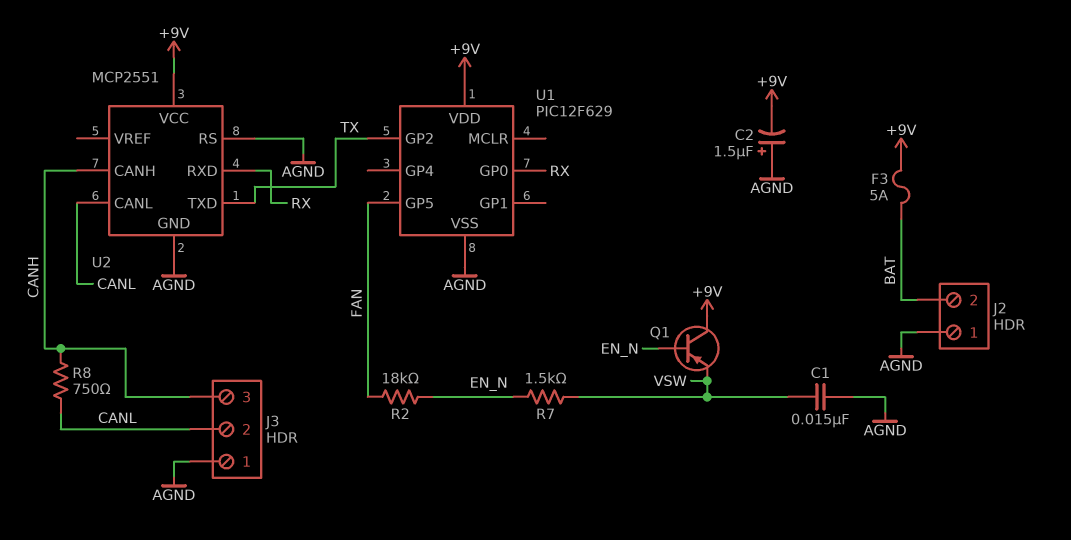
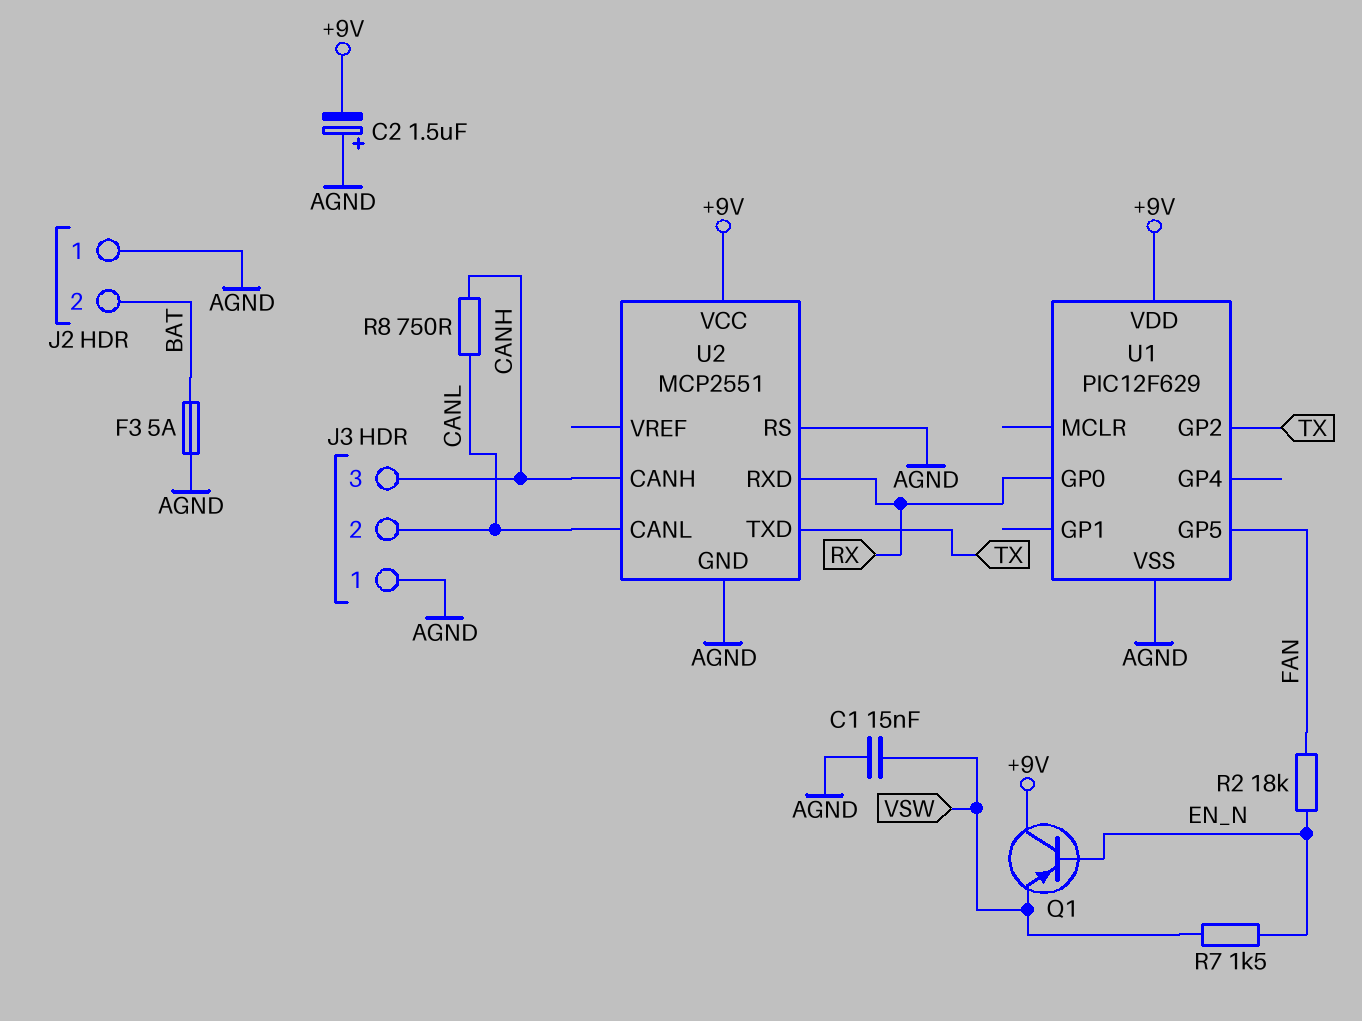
F3: 5A (+9V, BAT) -> 5A (AGND, BAT)

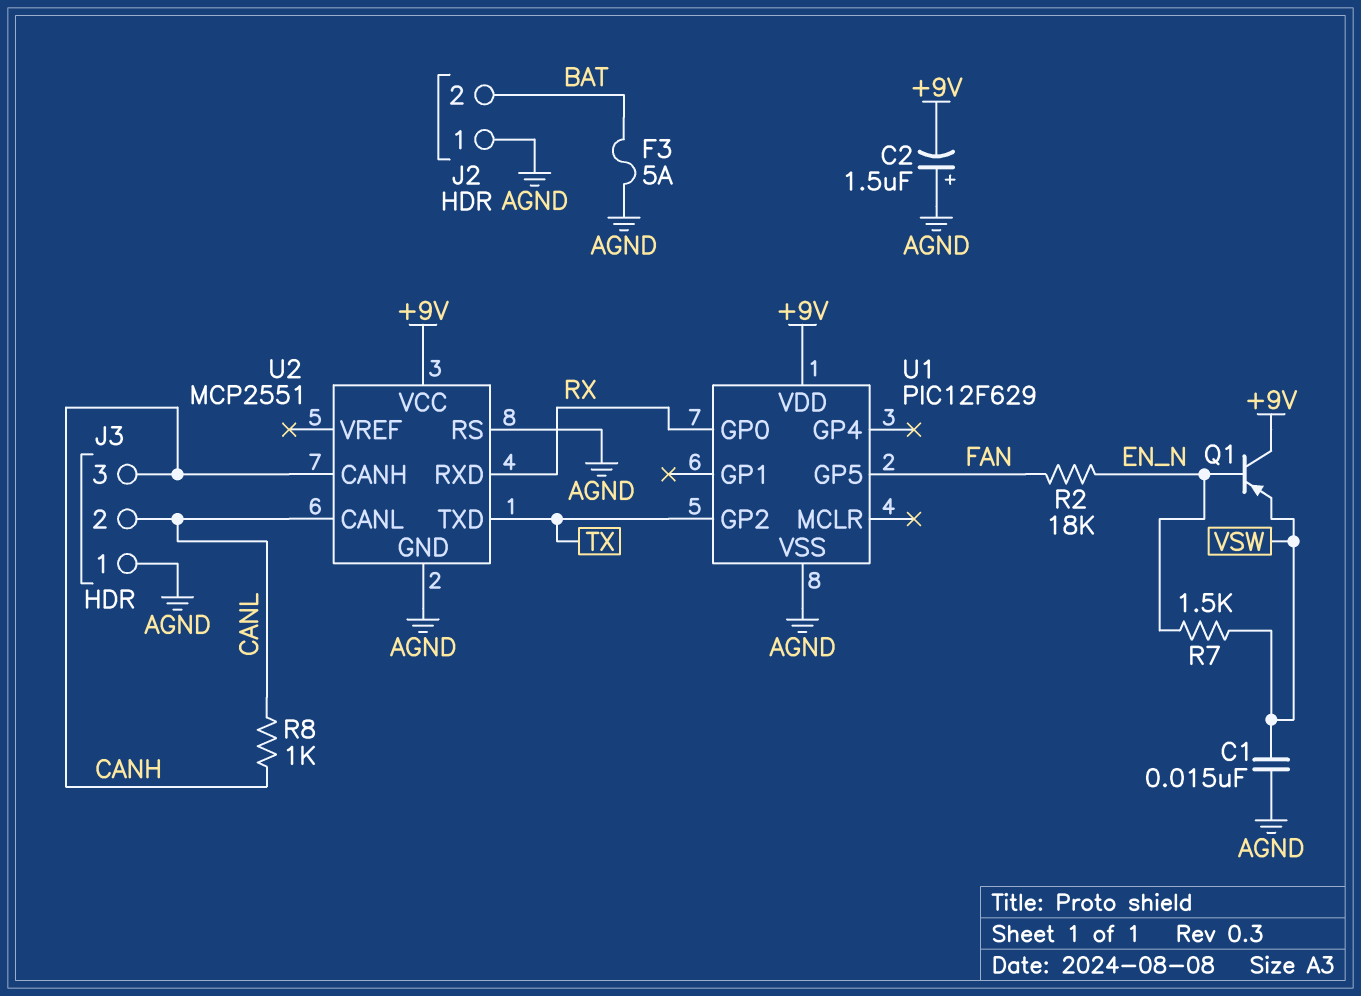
R8: 750 (CANH, CANL) -> 1k (CANH, CANL)

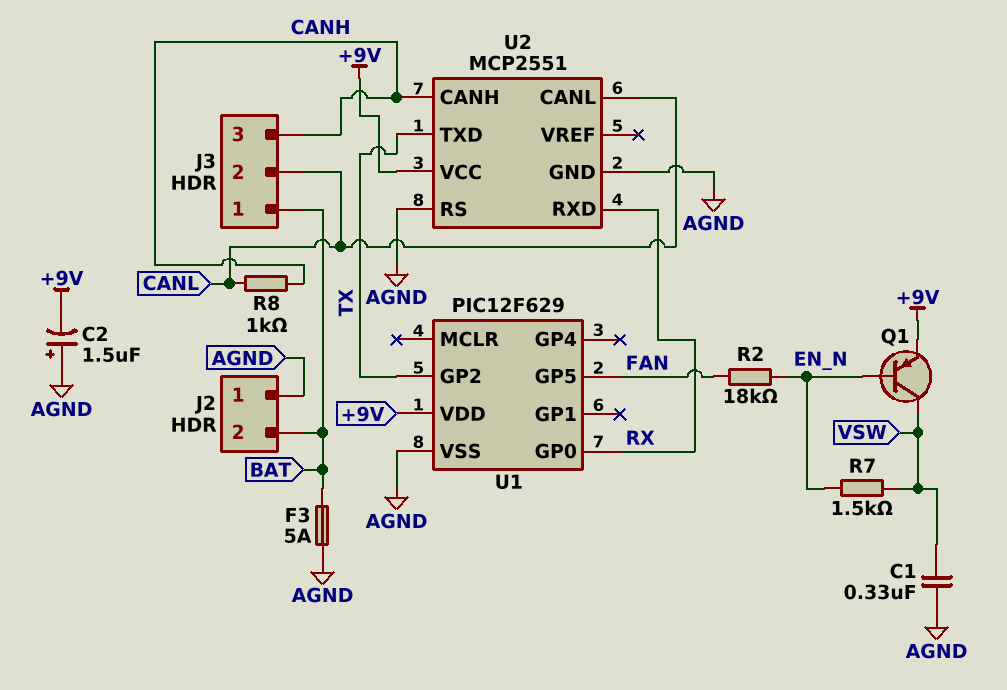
C1: 15nF (AGND, VSW) -> 330nF (AGND, VSW)
J3 pin 1: AGND -> BAT
Q1: PNP (B EN_N, C +9V, E VSW) -> PNP (B EN_N, C VSW, E +9V)

